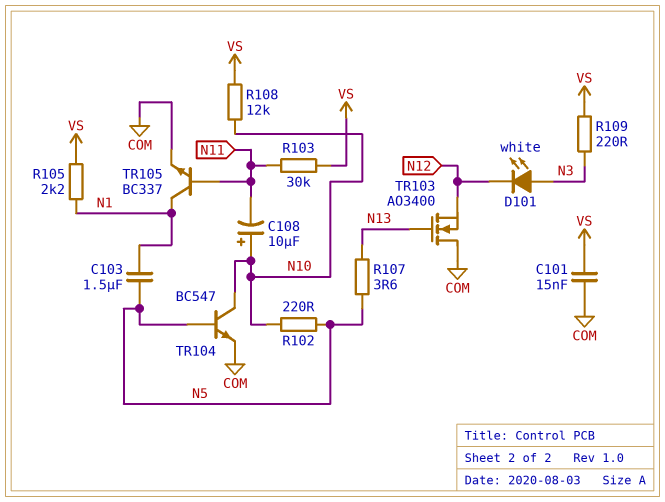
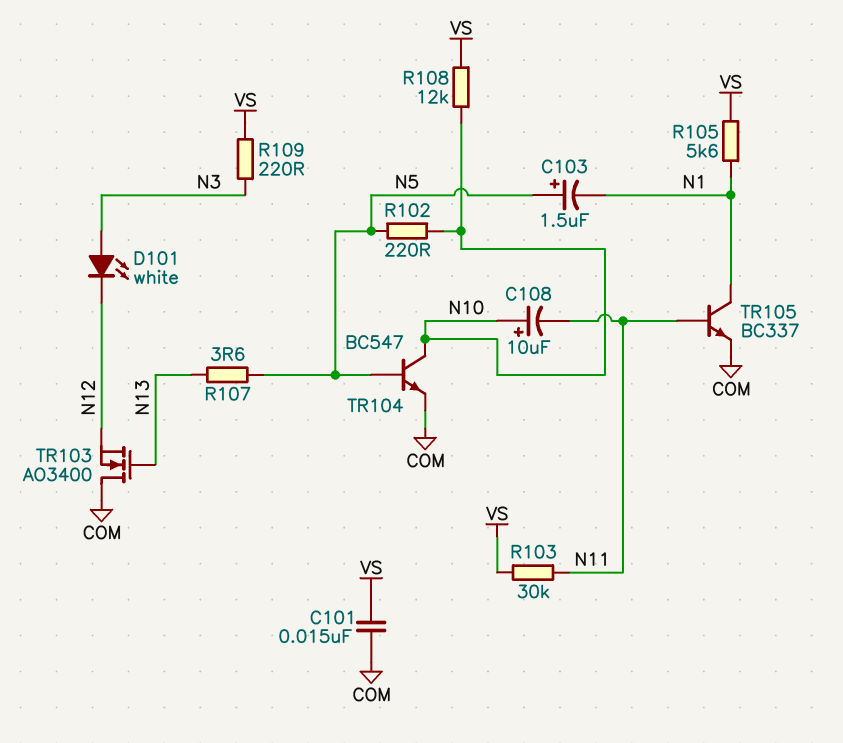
C103: 1.5uF (N1, N5) -> 1.5uF (plus N5, minus N1)
R105: 2.2k (N1, VS) -> 5.6k (N1, VS)

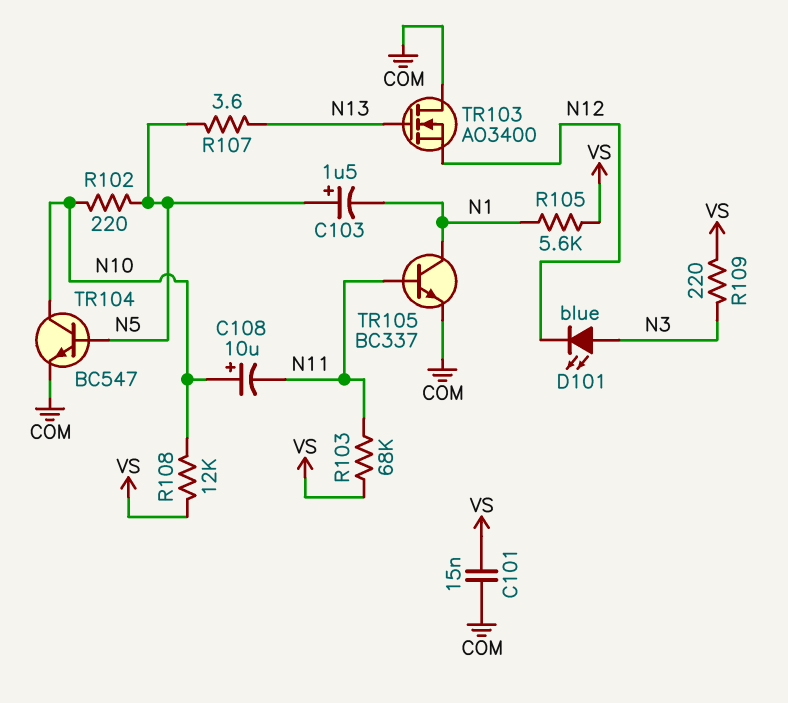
D101: LED white (A N3, K N12) -> LED blue (A N3, K N12)
R103: 30k (N11, VS) -> 68k (N11, VS)

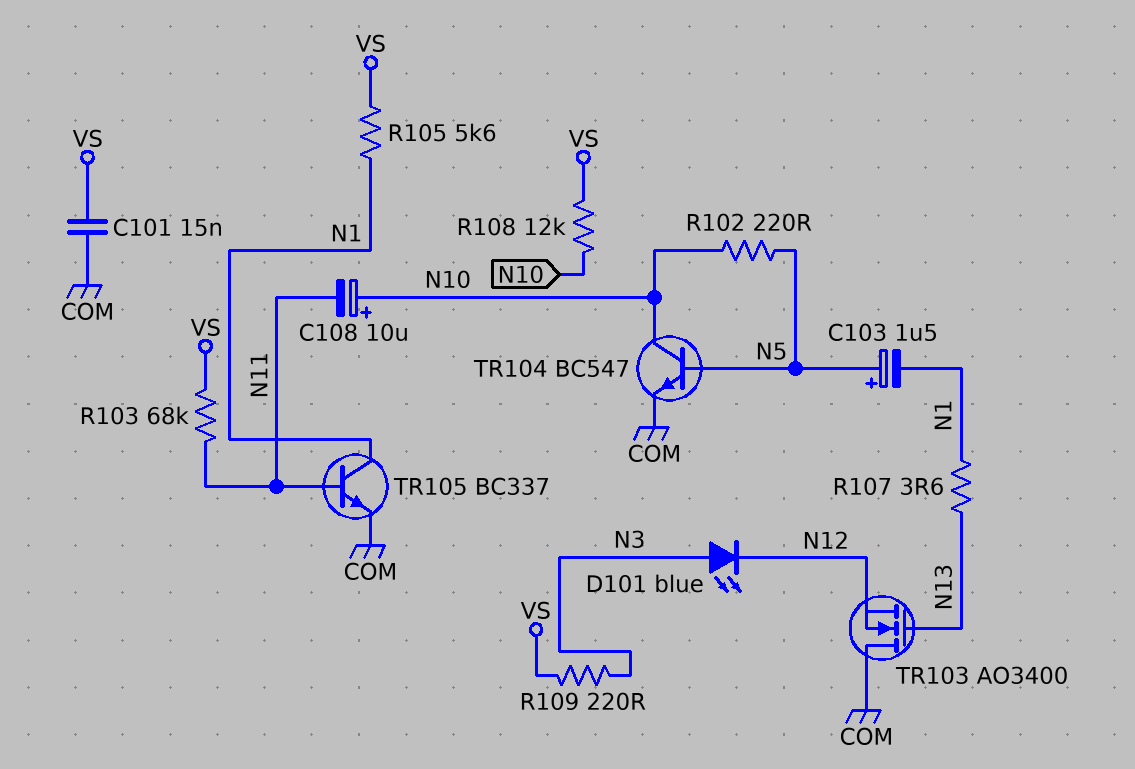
R107: 3.6 (N5, N13) -> 3.6 (N1, N13)

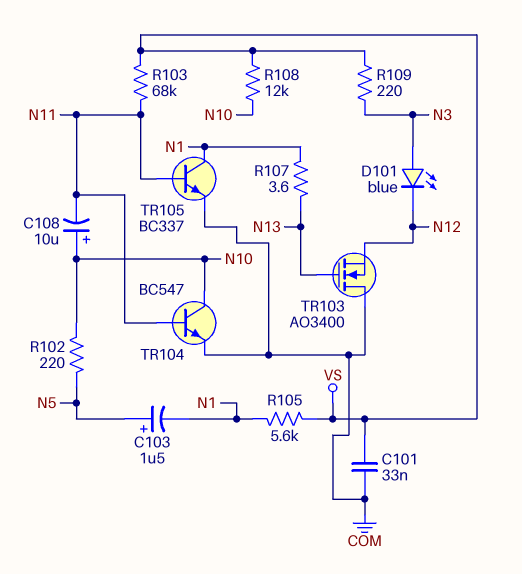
C101: 15nF (COM, VS) -> 33nF (COM, VS)
TR104: NPN BC547 (B N5, C N10, E COM) -> NPN BC547 (B N11, C N10, E COM)

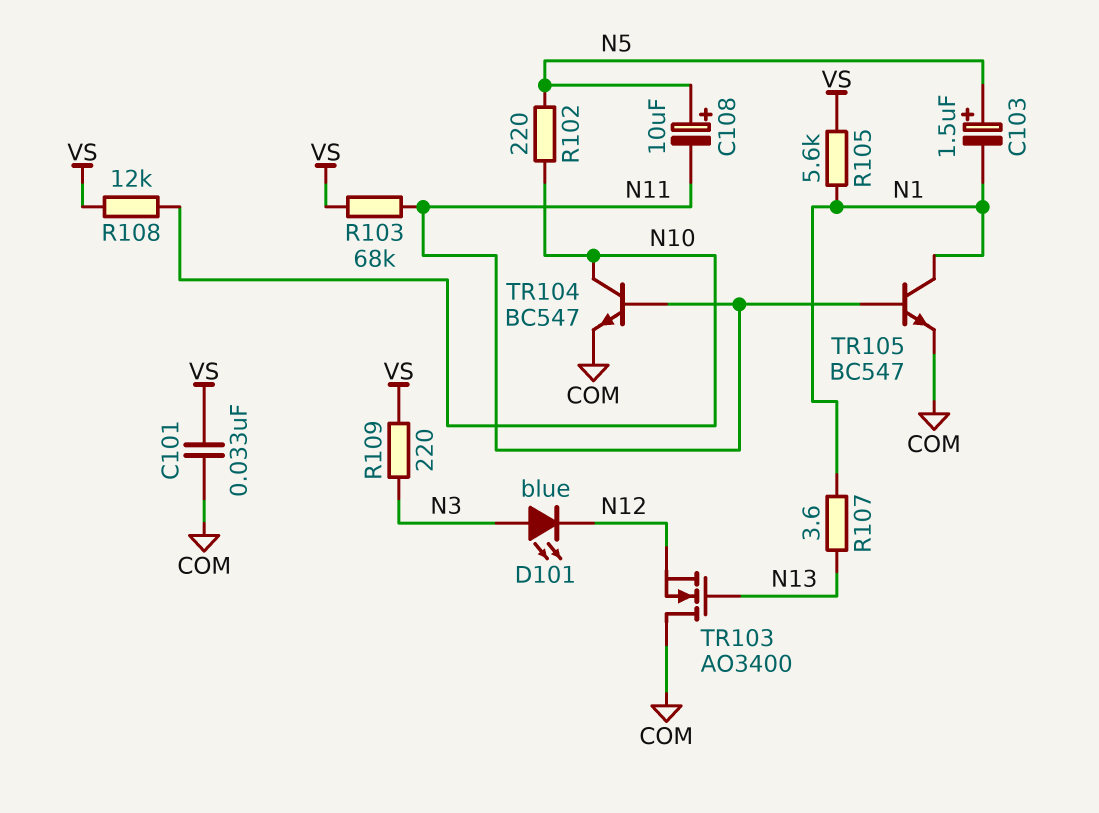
C108: 10uF (plus N10, minus N11) -> 10uF (plus N5, minus N11)
TR105: NPN BC337 (B N11, C N1, E COM) -> NPN BC547 (B N11, C N1, E COM)

